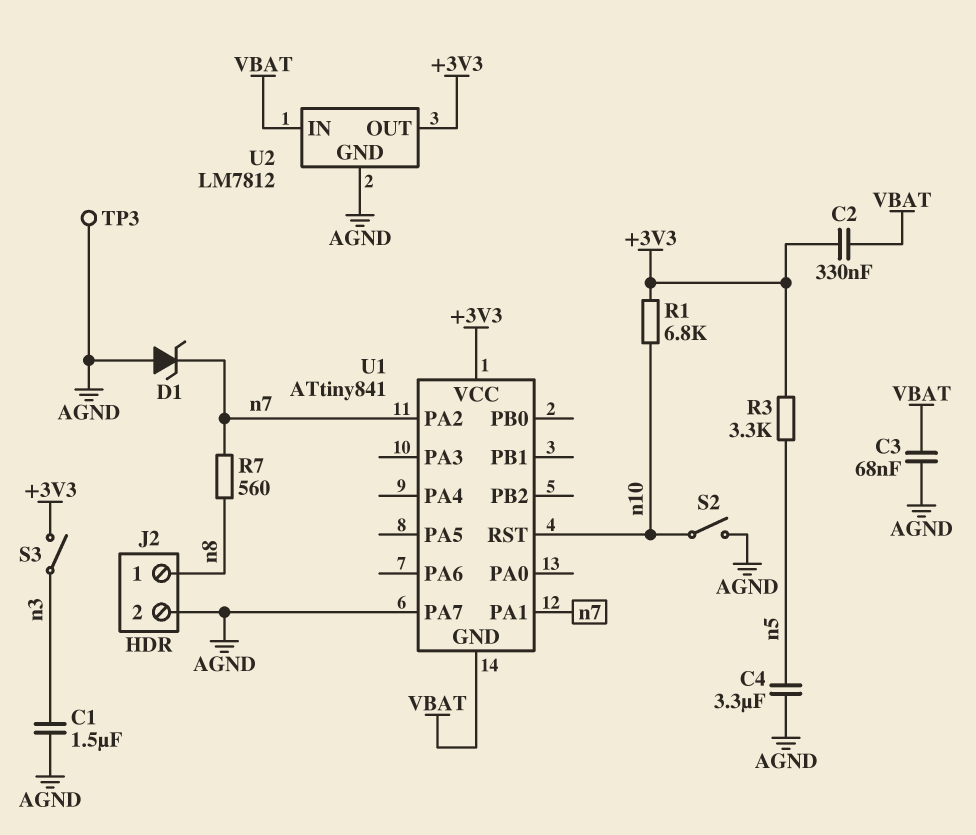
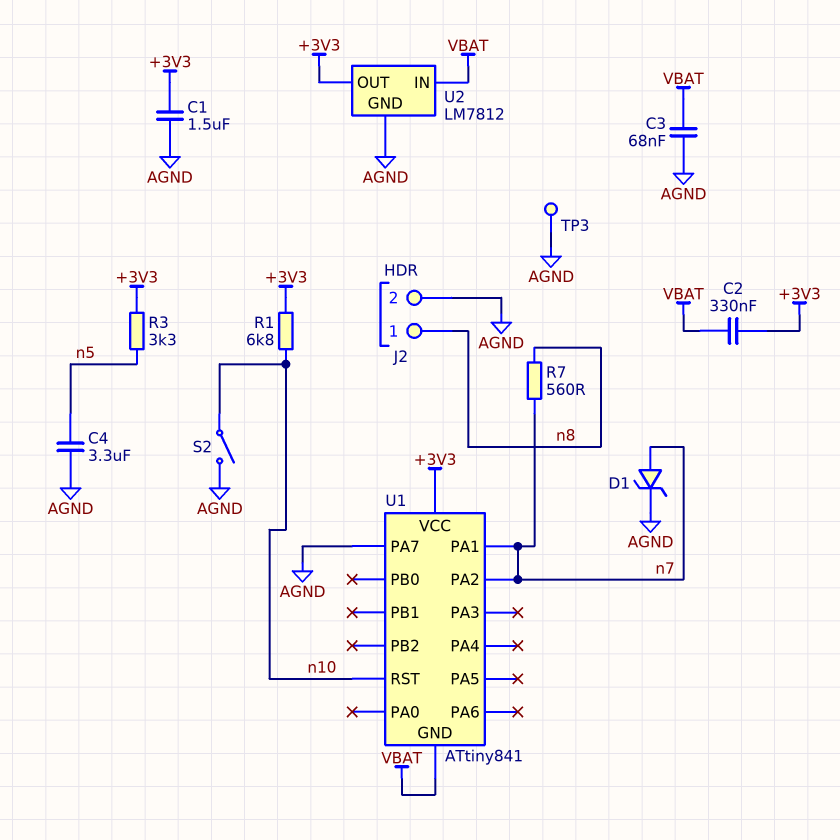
C1: 1.5uF (AGND, n3) -> 1.5uF (+3V3, AGND)
D1: zener (A AGND, K n7) -> zener (A n7, K AGND)
S3: switch (+3V3, n3) -> none

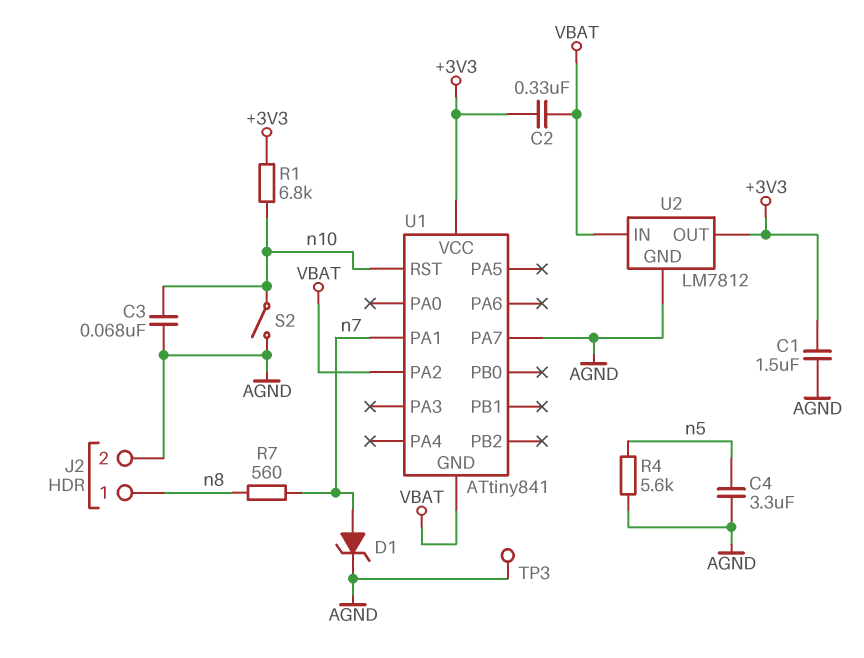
C3: 68nF (AGND, VBAT) -> 68nF (AGND, n10)
R3: 3.3k (+3V3, n5) -> none
R4: none -> 5.6k (AGND, n5)
U1 pin PA2: n7 -> VBAT

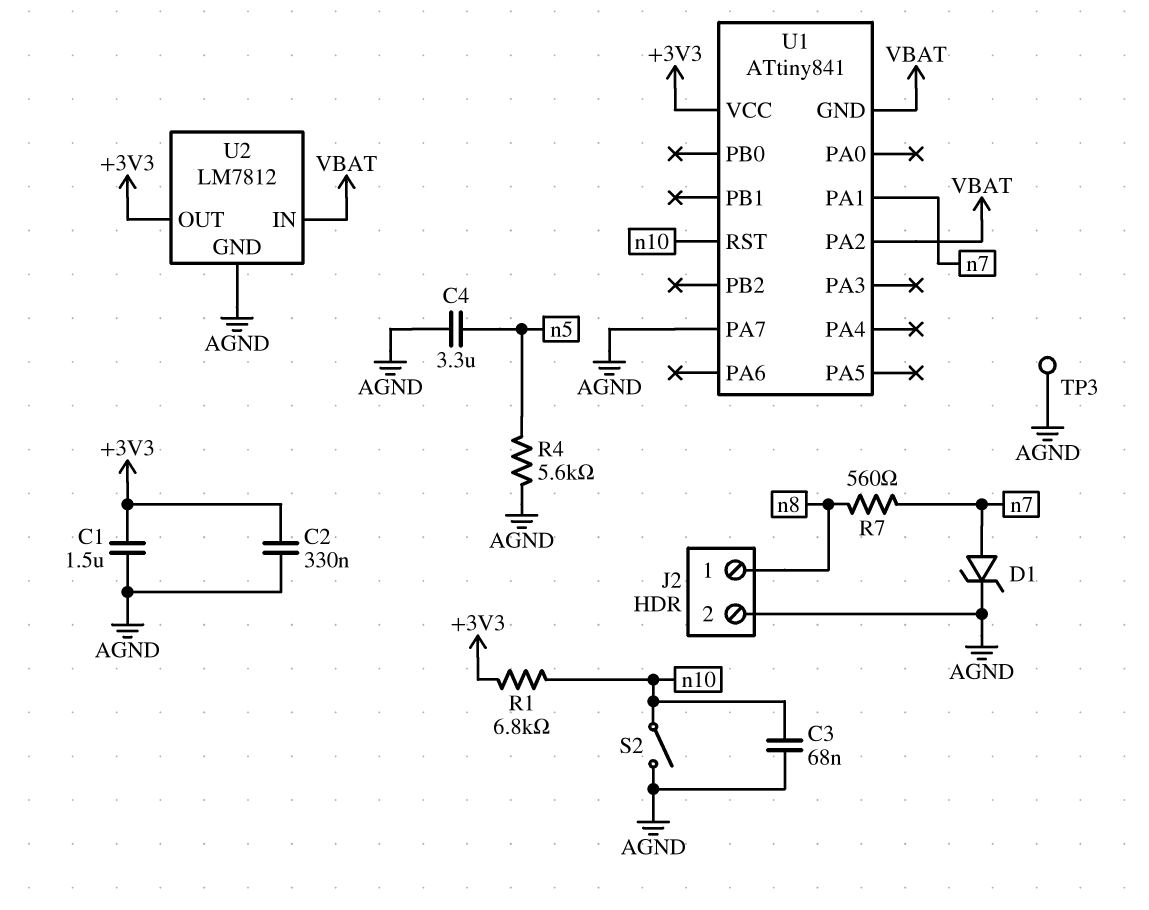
C2: 330nF (+3V3, VBAT) -> 330nF (+3V3, AGND)

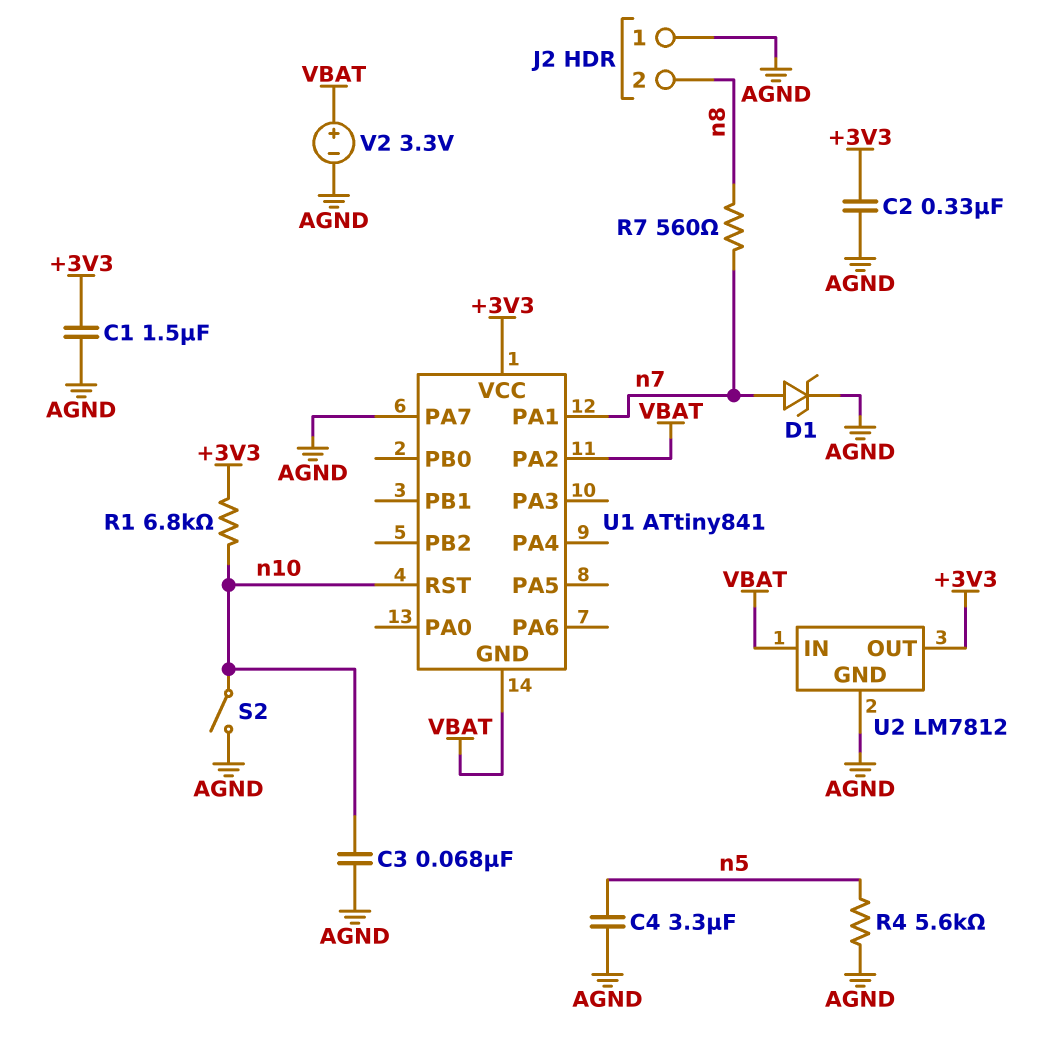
J2 pin 1: n8 -> AGND
J2 pin 2: AGND -> n8
TP3: test point (AGND) -> none
V2: none -> 3.3V (plus VBAT, minus AGND)

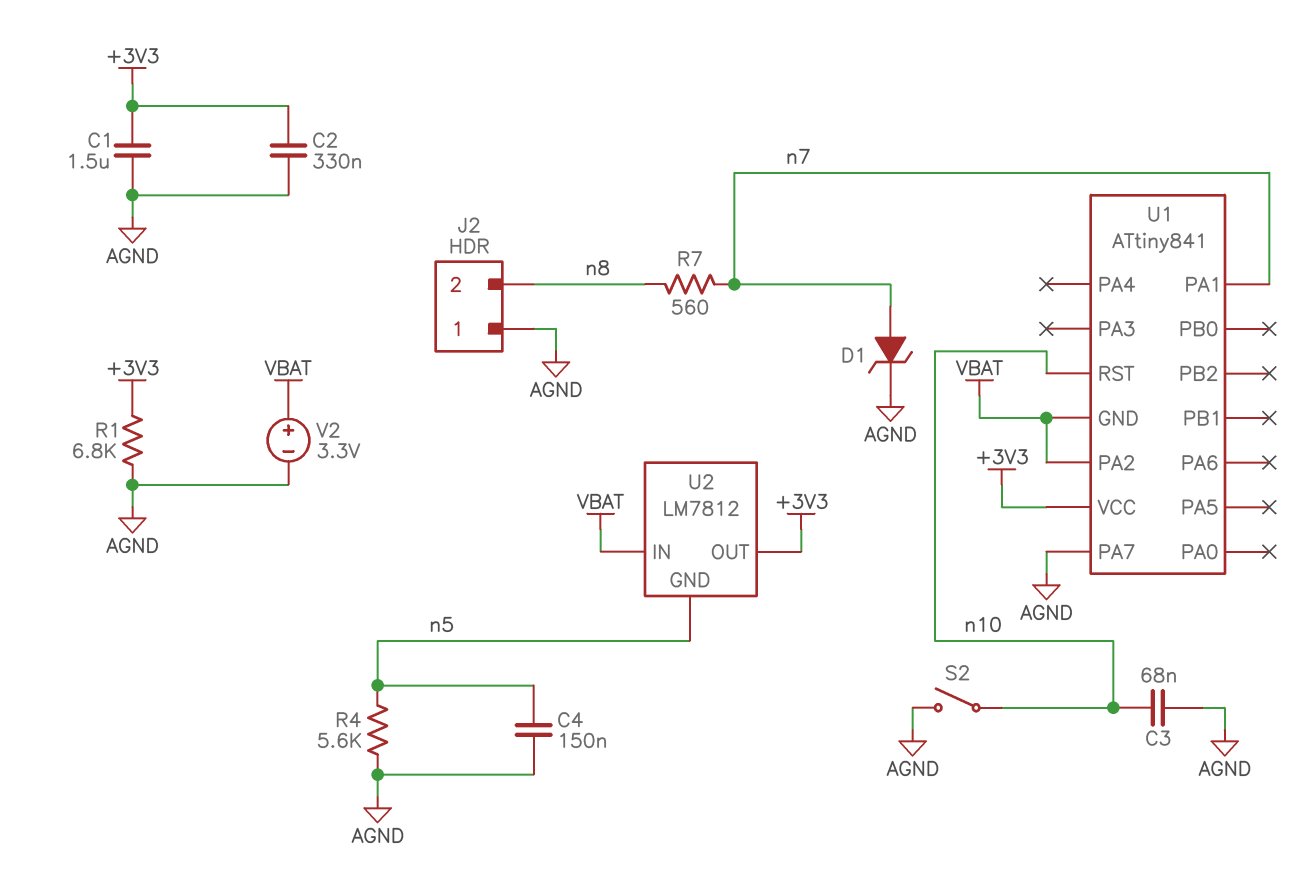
C4: 3.3uF (AGND, n5) -> 150nF (AGND, n5)
R1: 6.8k (+3V3, n10) -> 6.8k (+3V3, AGND)
U2 pin GND: AGND -> n5

